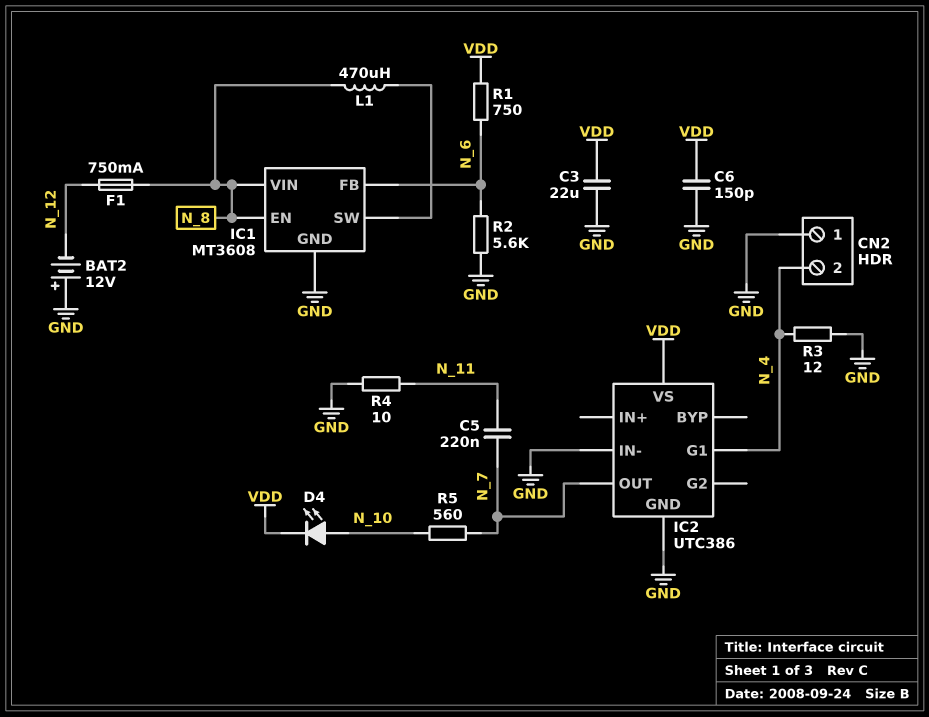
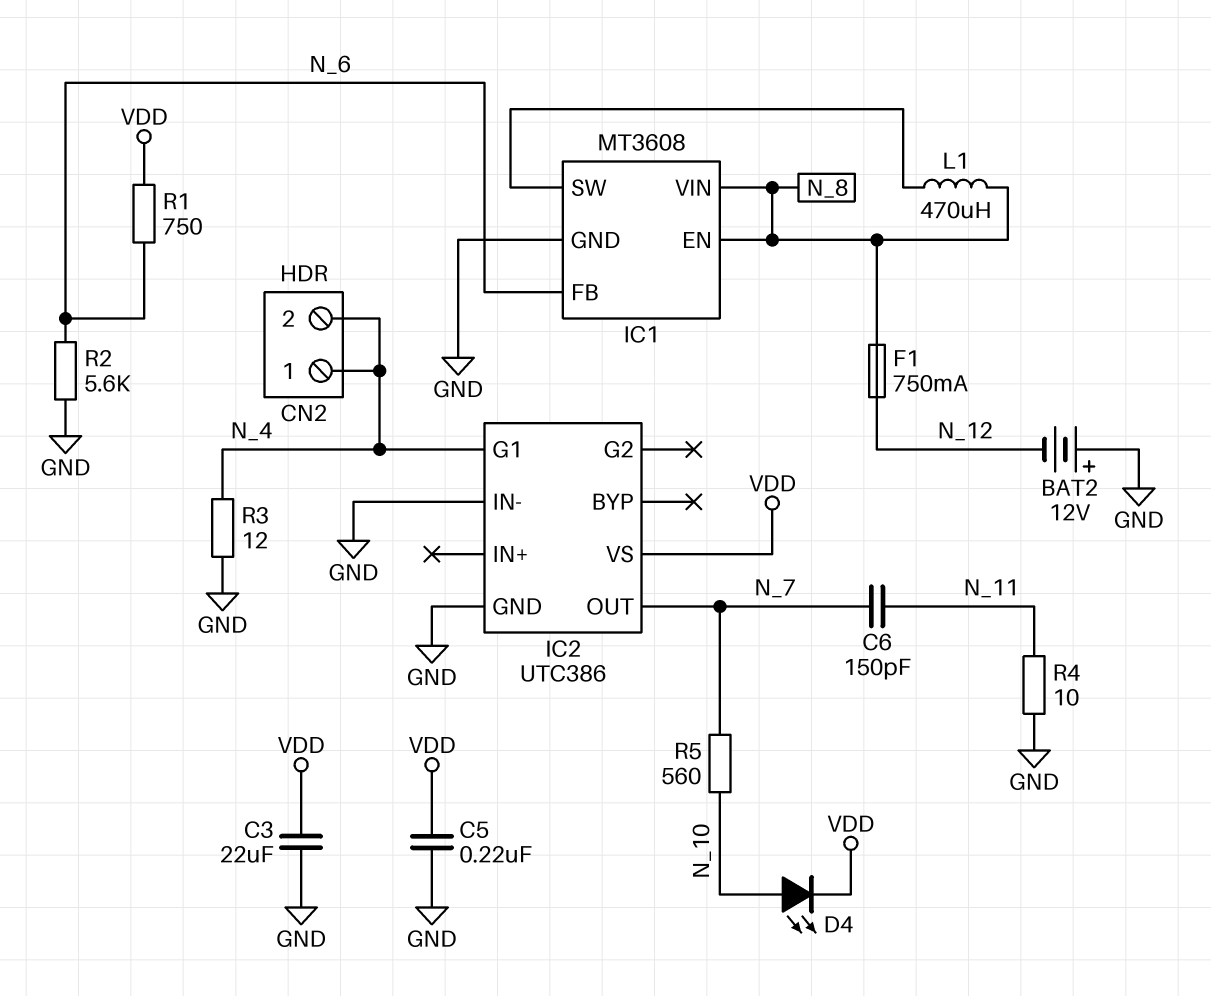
C5: 220nF (N_7, N_11) -> 220nF (GND, VDD)
C6: 150pF (GND, VDD) -> 150pF (N_7, N_11)
CN2 pin 1: GND -> N_4

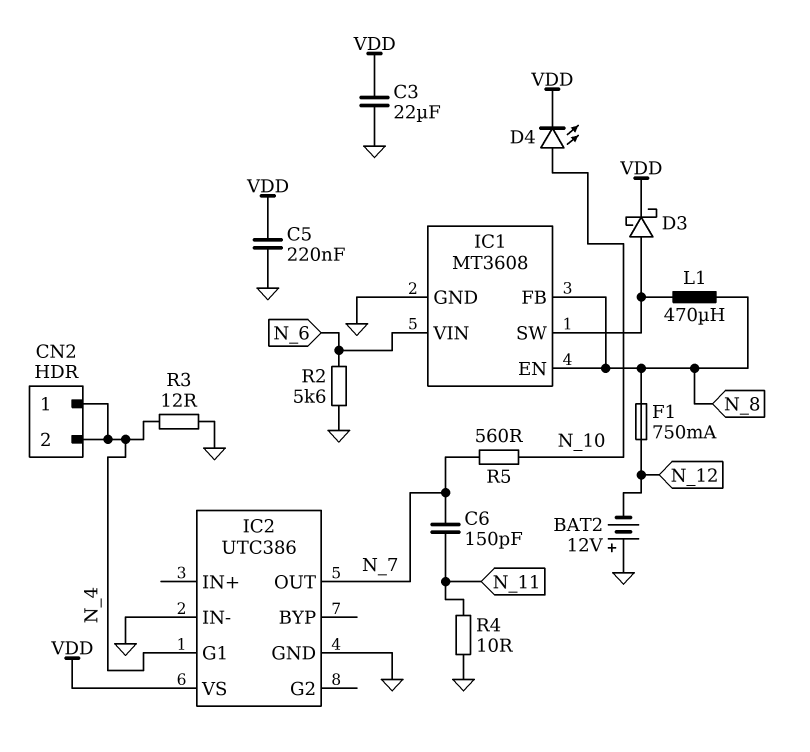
D3: none -> schottky (A IC1/SW, K VDD)
IC1 pin FB: N_6 -> N_8
IC1 pin VIN: N_8 -> N_6
R1: 750 (N_6, VDD) -> none

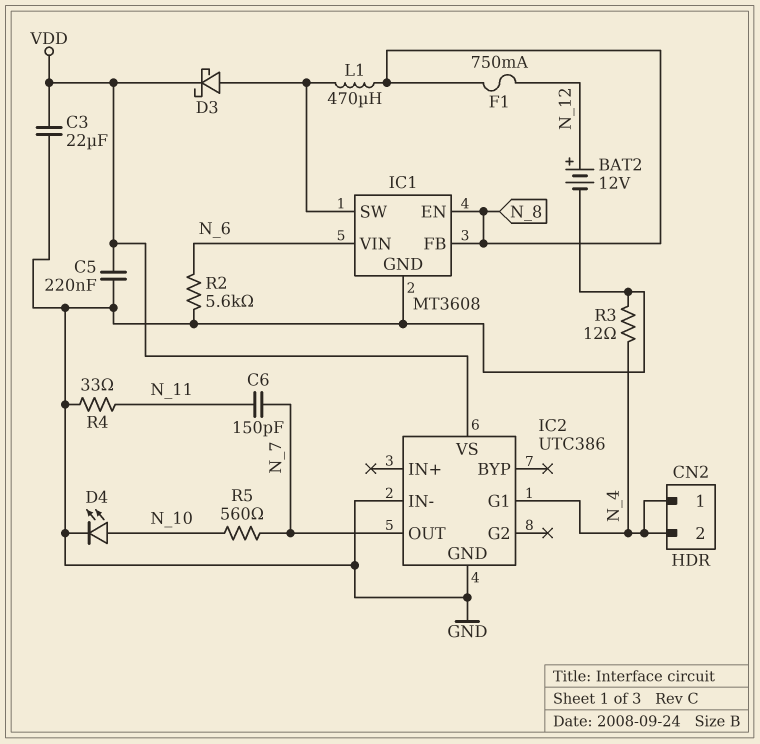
BAT2: 12V (plus GND, minus N_12) -> 12V (plus N_12, minus GND)
D4: LED (A N_10, K VDD) -> LED (A N_10, K GND)
R4: 10 (GND, N_11) -> 33 (GND, N_11)

